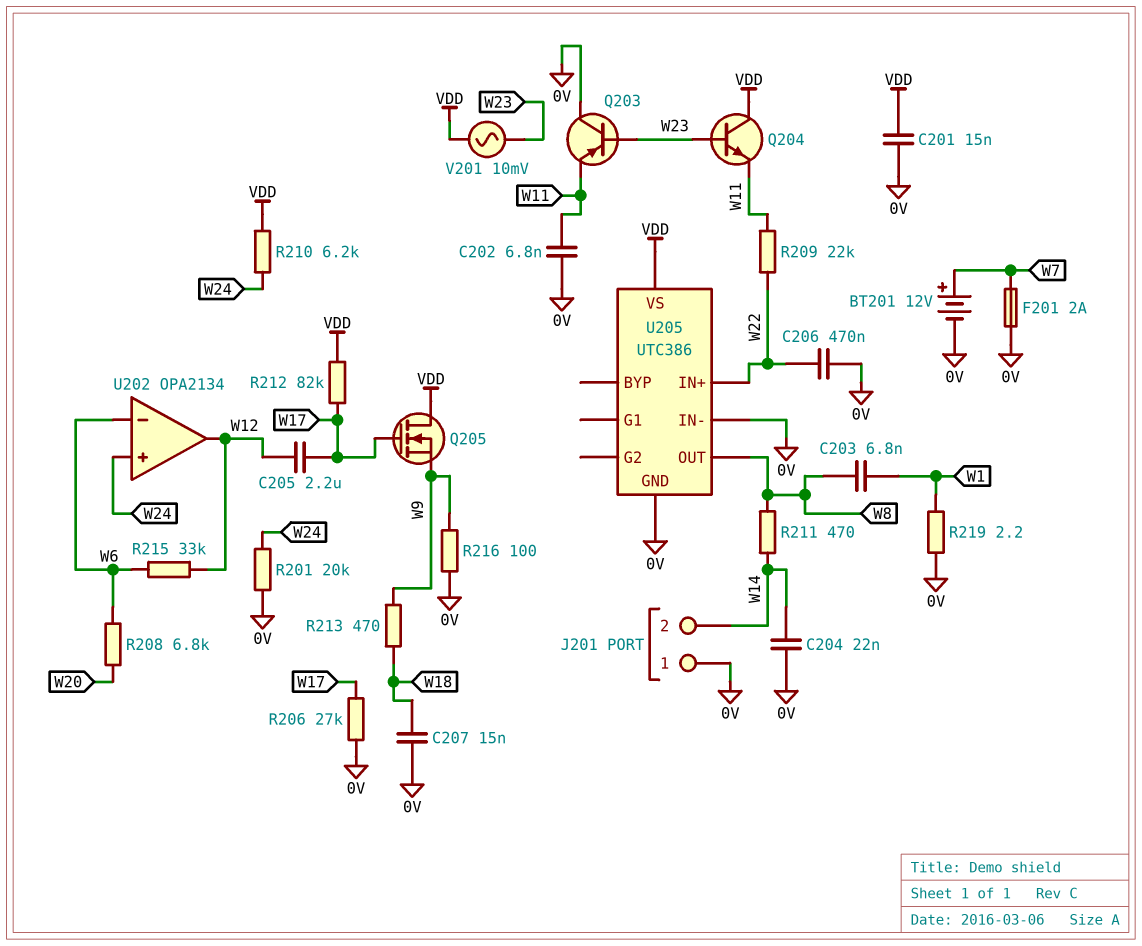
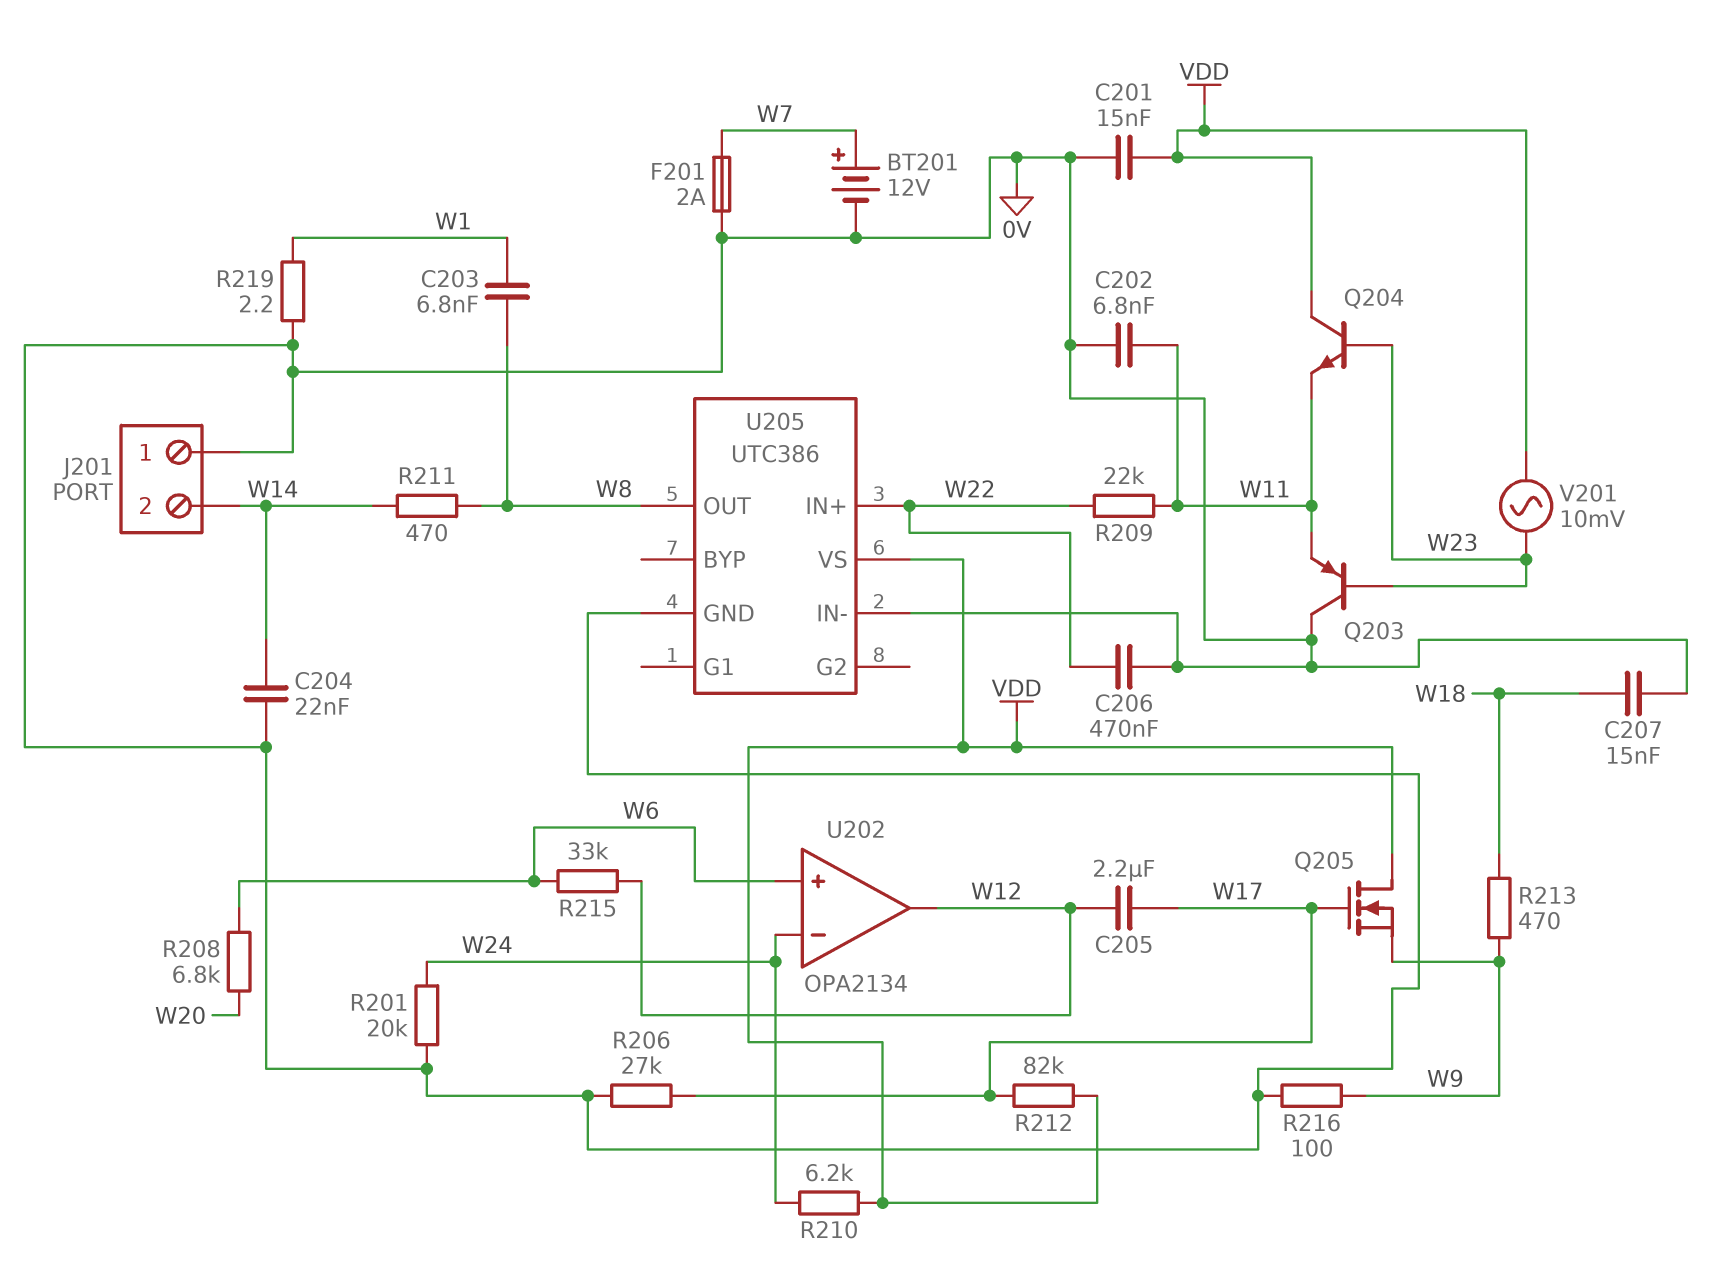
U202 pin in+: W24 -> W6
U202 pin in-: W6 -> W24

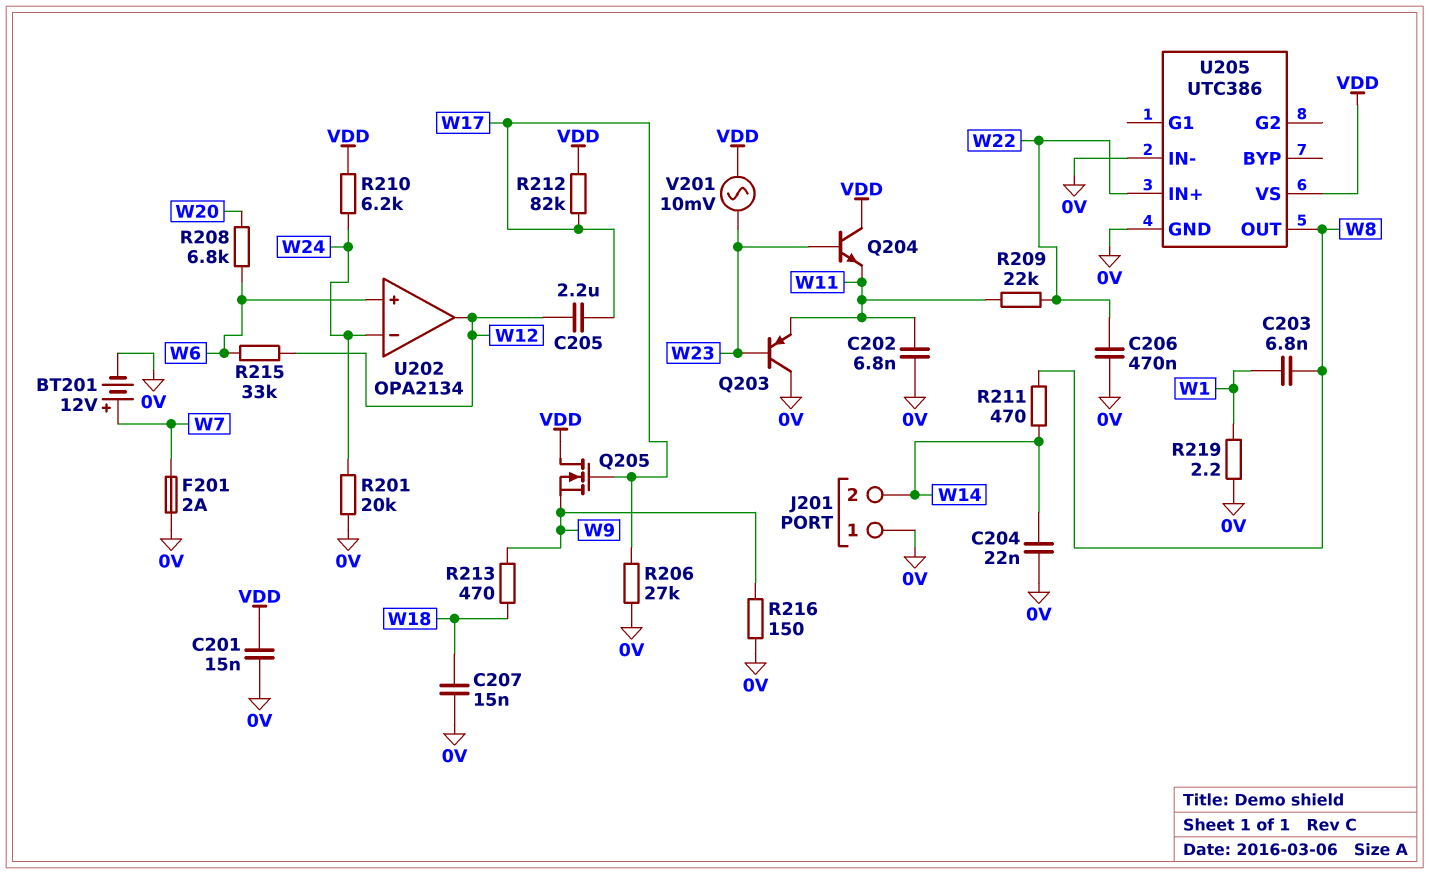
R216: 100 (0V, W9) -> 150 (0V, W9)

